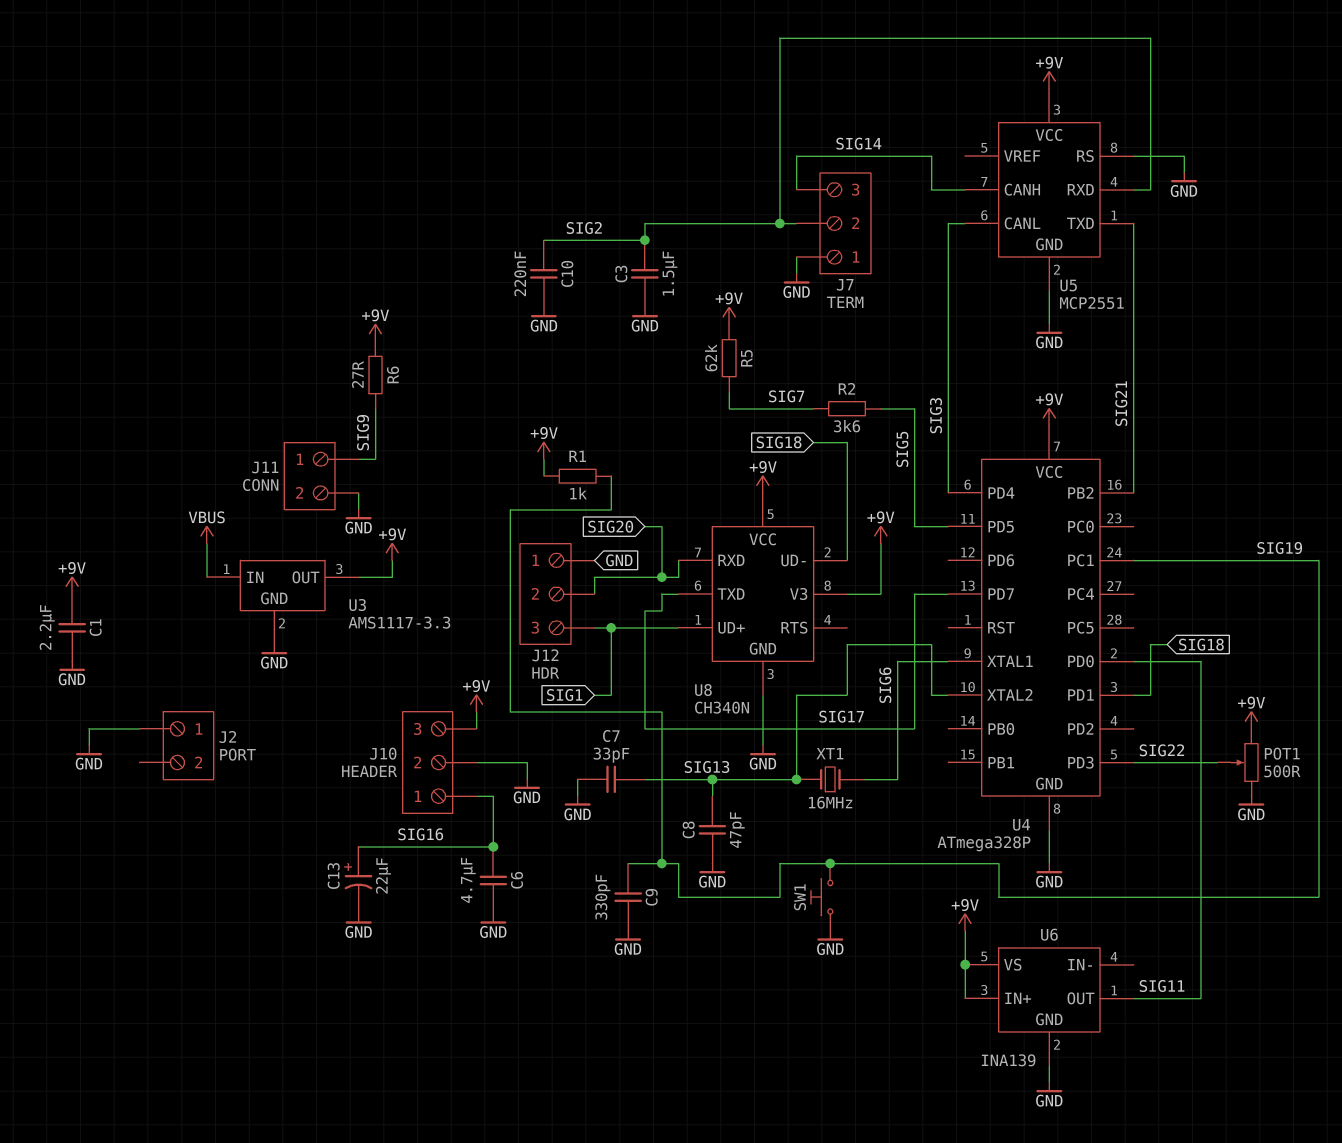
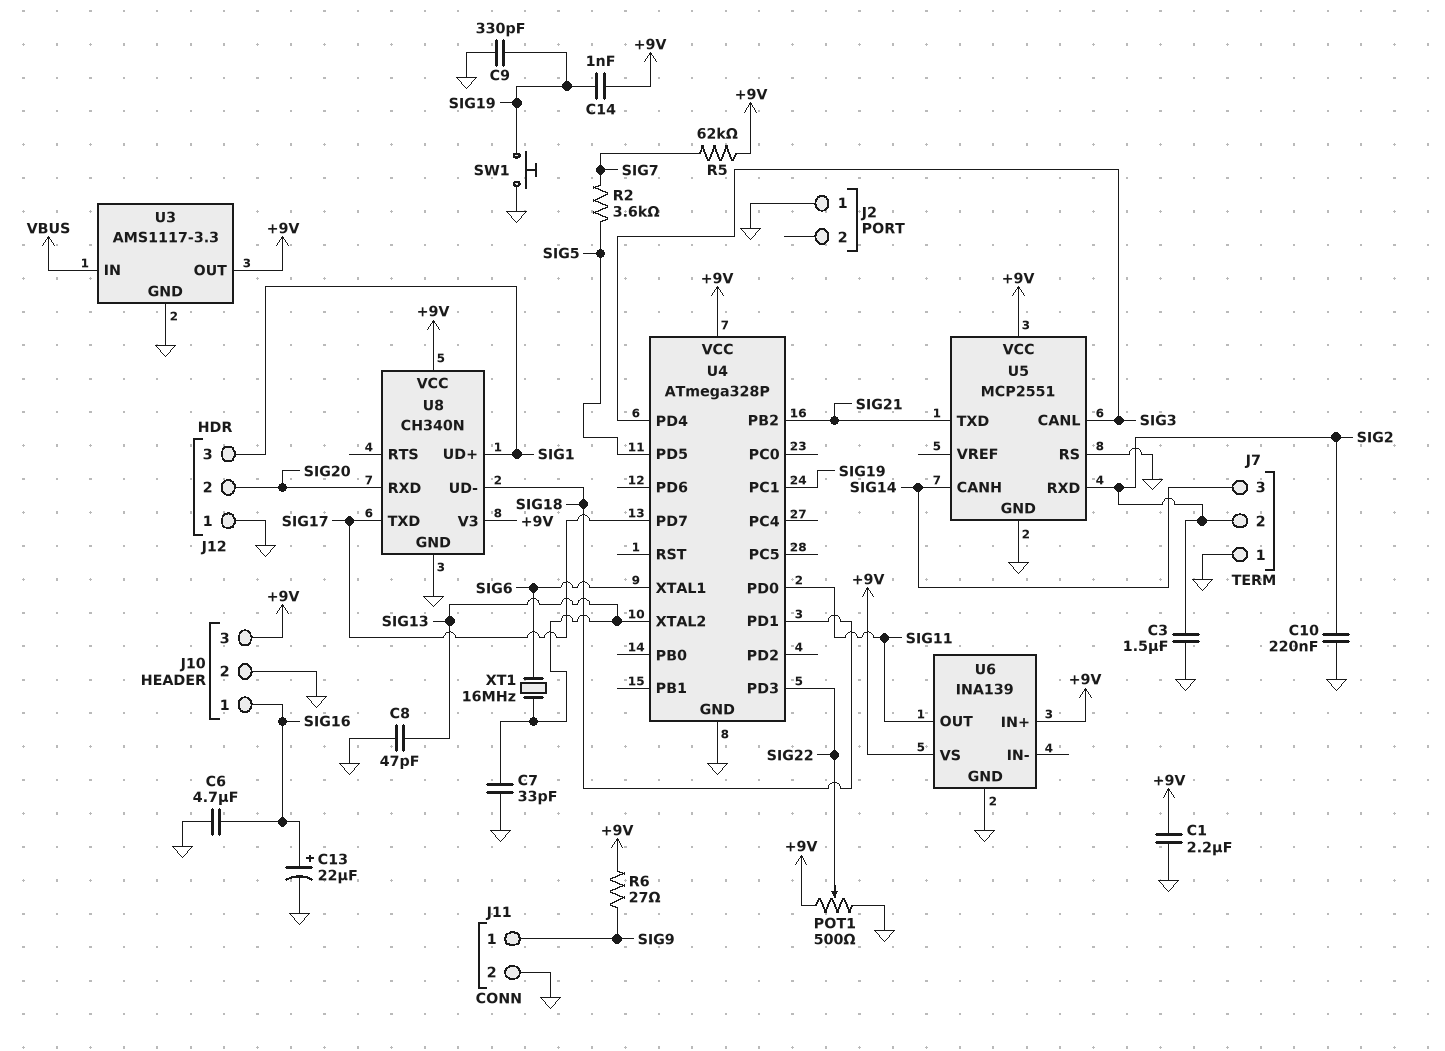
C14: none -> 1nF (+9V, SIG19)
R1: 1k (+9V, SIG19) -> none

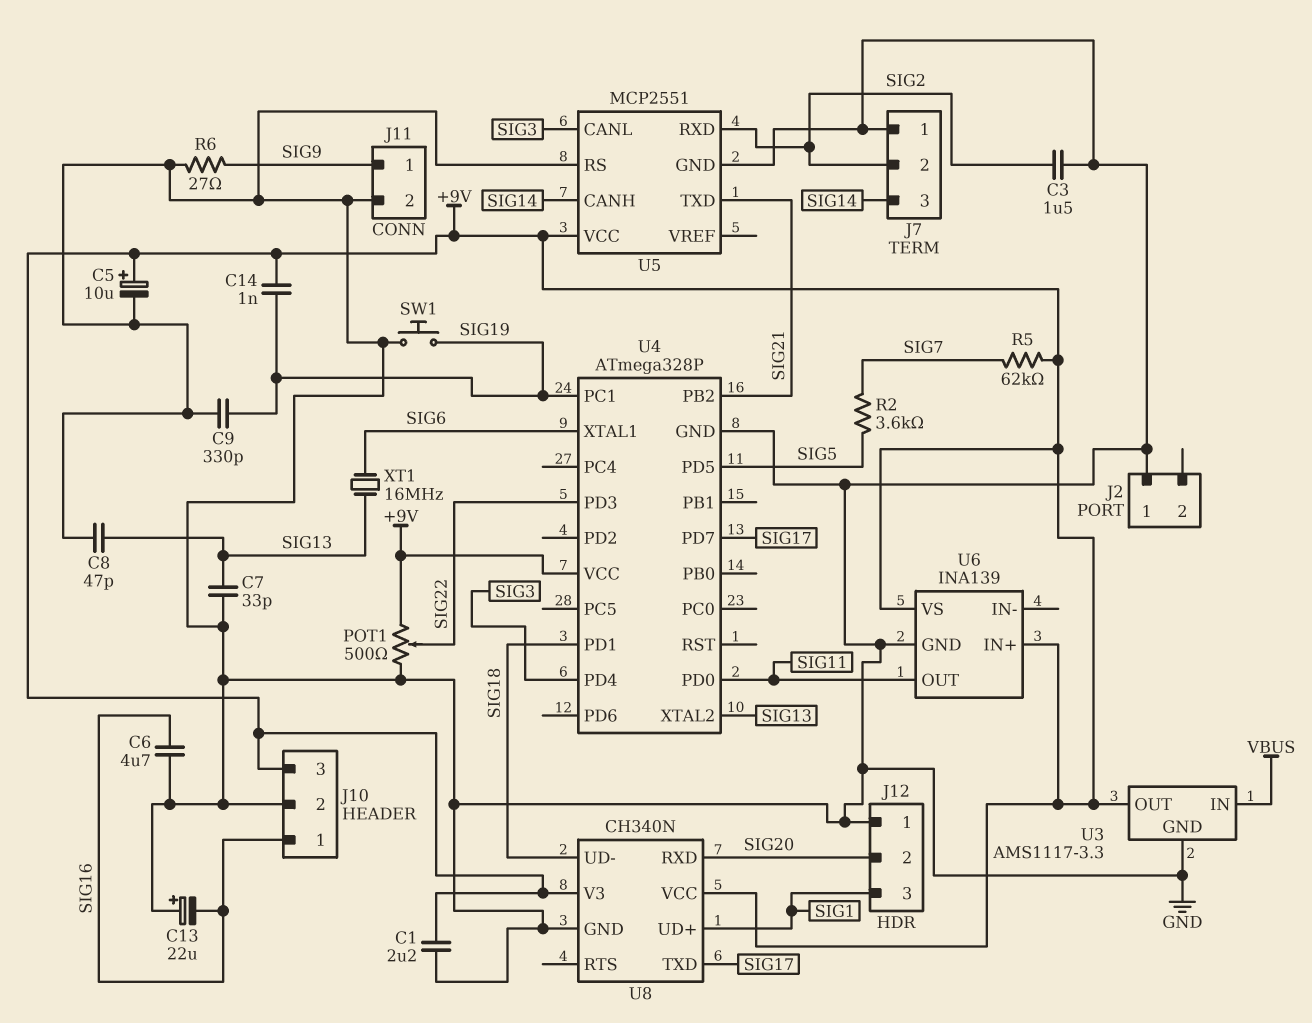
C5: none -> 10uF (plus +9V, minus GND)
C10: 220nF (GND, SIG2) -> none
C13: 22uF (plus SIG16, minus GND) -> 22uF (plus GND, minus SIG16)
R6: 27 (+9V, SIG9) -> 27 (GND, SIG9)

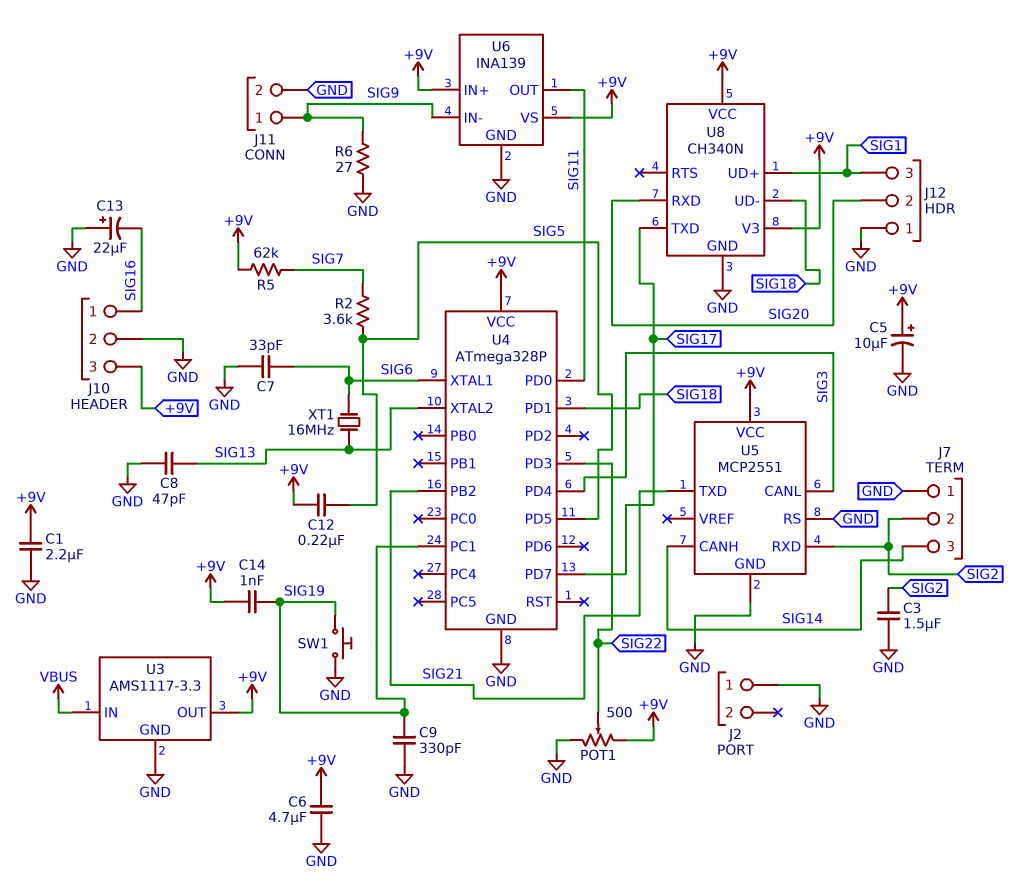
C6: 4.7uF (GND, SIG16) -> 4.7uF (+9V, GND)
C7: 33pF (GND, SIG13) -> 33pF (GND, SIG6)
C12: none -> 220nF (+9V, SIG5)
U6 pin IN-: none -> SIG9

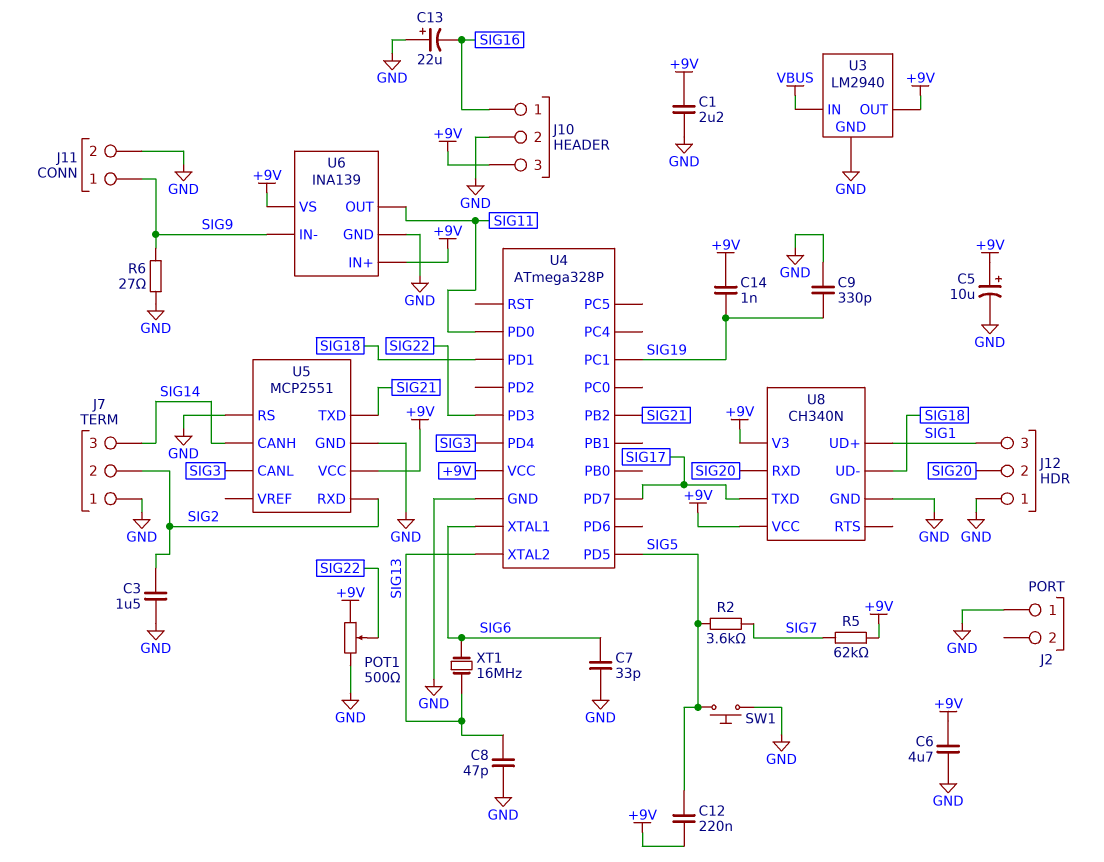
SW1: button (GND, SIG19) -> button (GND, SIG5)
U3: AMS1117-3.3 -> LM2940

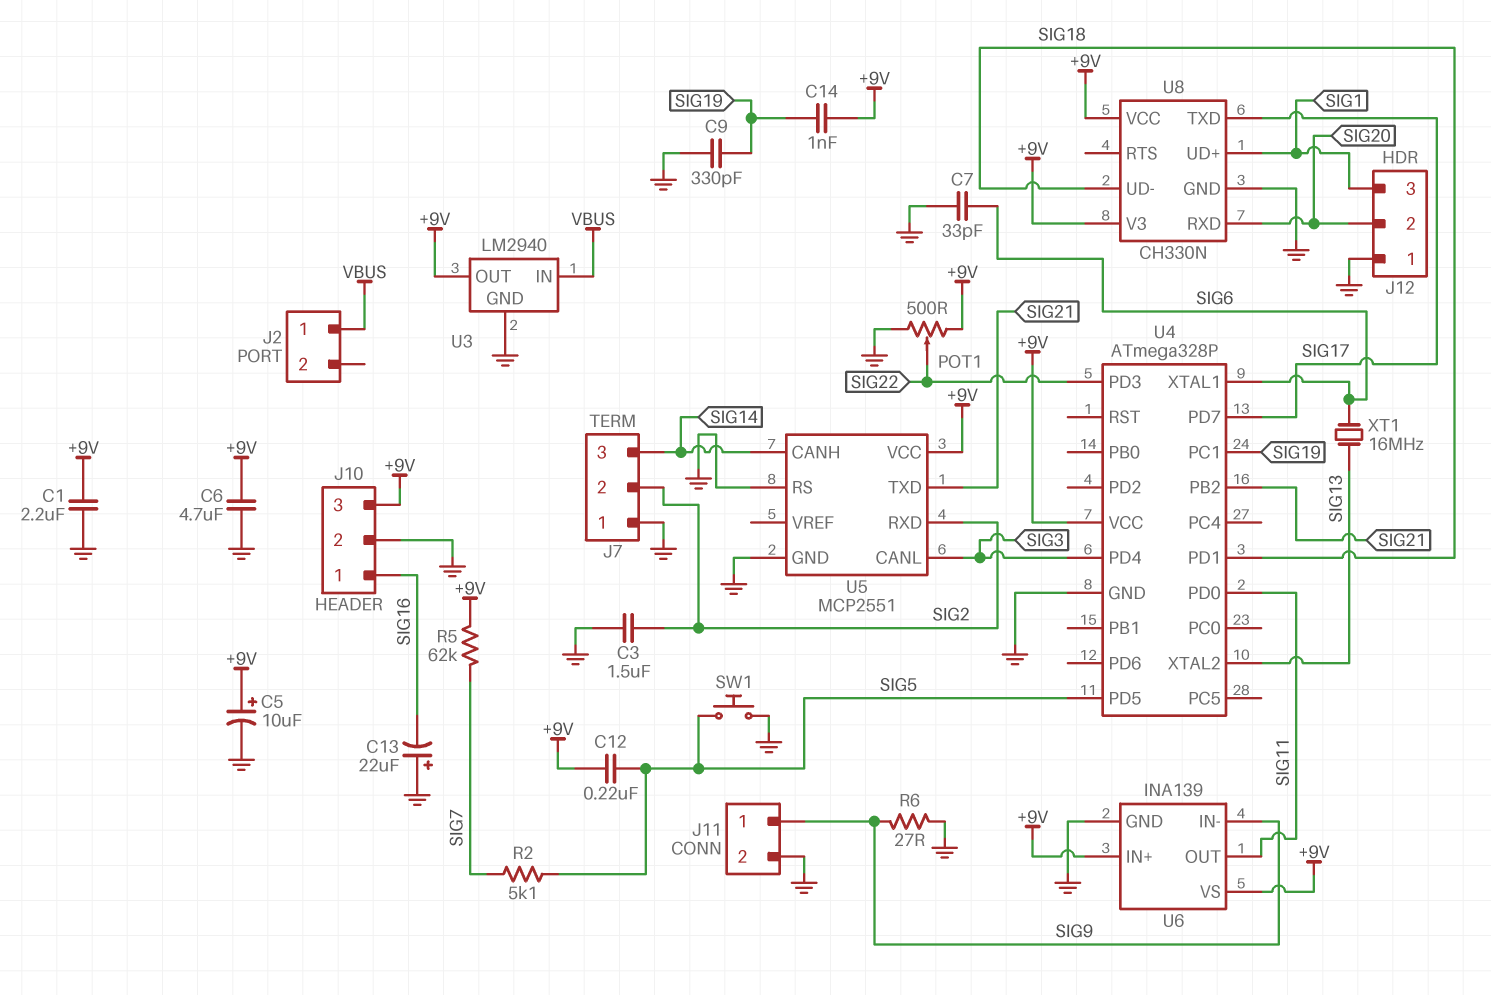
C8: 47pF (GND, SIG13) -> none
J2 pin 1: GND -> VBUS
R2: 3.6k (SIG5, SIG7) -> 5.1k (SIG5, SIG7)
U8: CH340N -> CH330N

